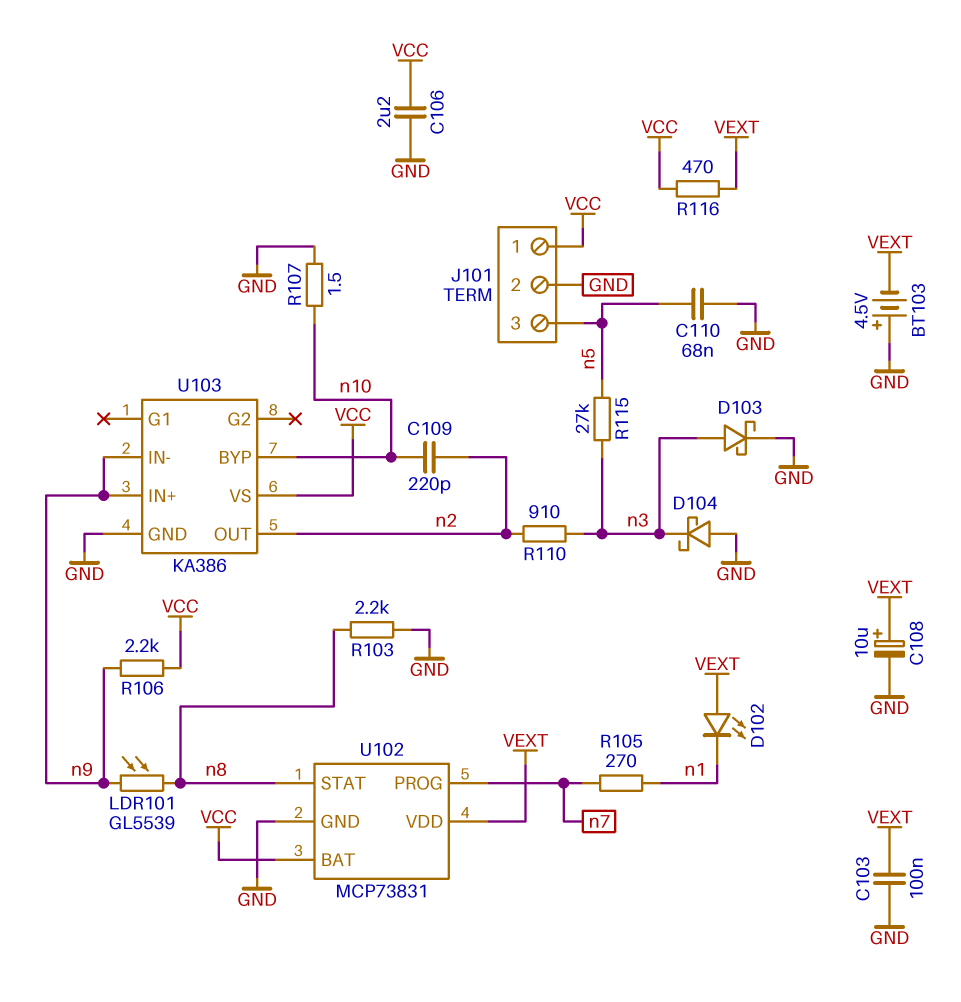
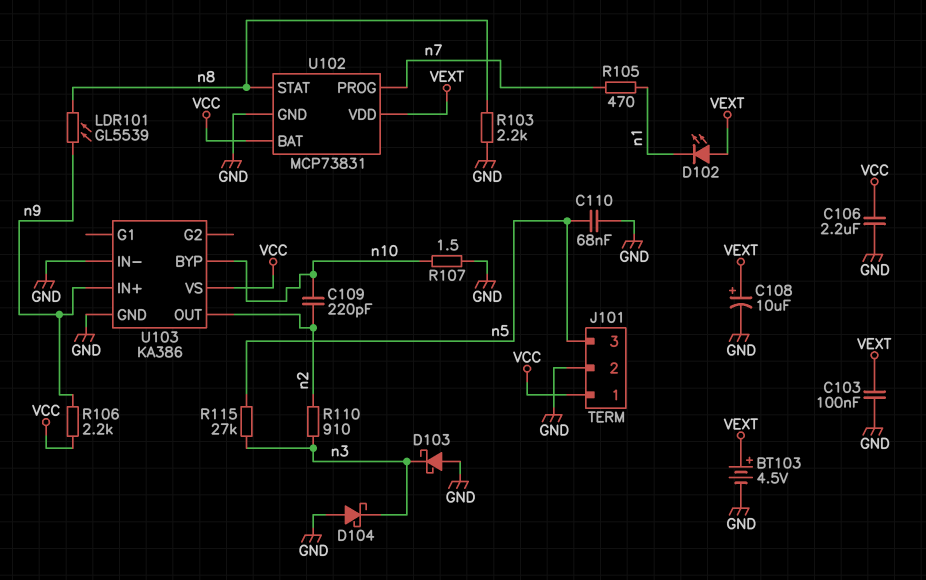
BT103: 4.5V (plus GND, minus VEXT) -> 4.5V (plus VEXT, minus GND)
D103: schottky (A n3, K GND) -> schottky (A GND, K n3)
R105: 270 (n1, n7) -> 470 (n1, n7)
R116: 470 (VCC, VEXT) -> none
U103 pin IN-: n9 -> GND

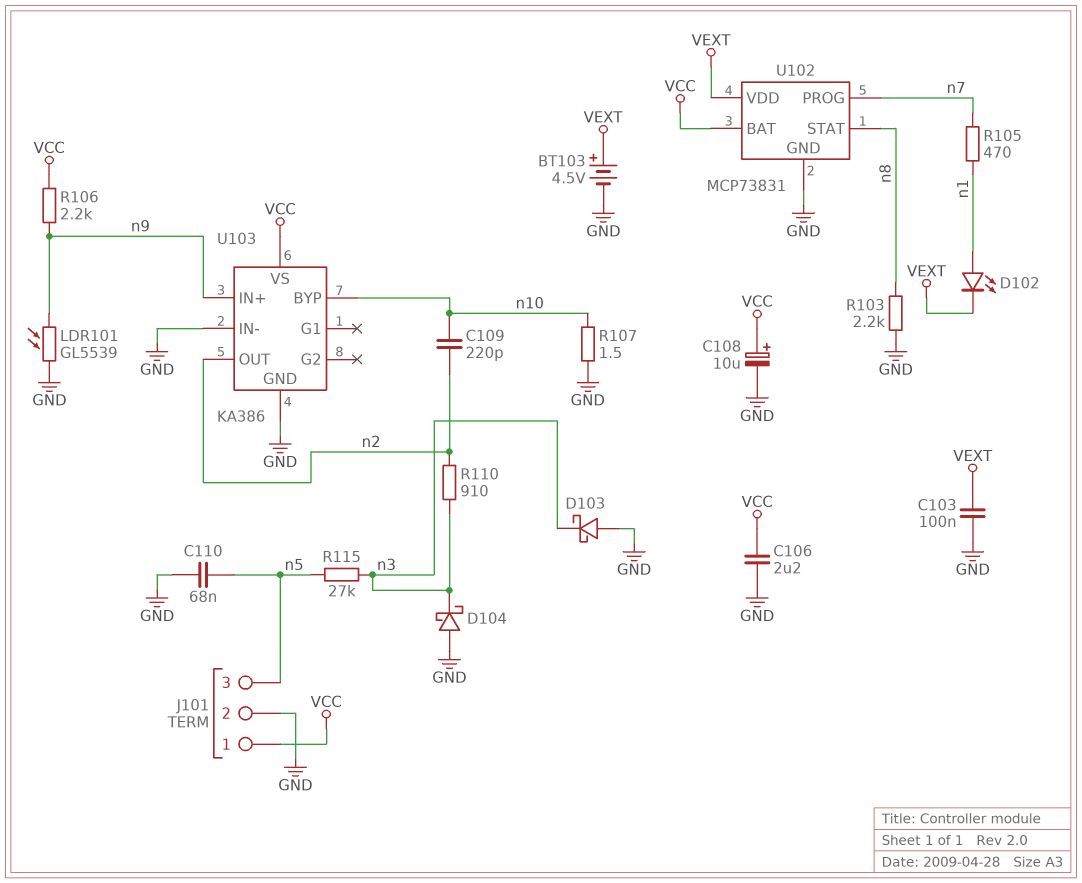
C108: 10uF (plus VEXT, minus GND) -> 10uF (plus VCC, minus GND)
D102: LED (A VEXT, K n1) -> LED (A n1, K VEXT)
LDR101: GL5539 (n8, n9) -> GL5539 (GND, n9)

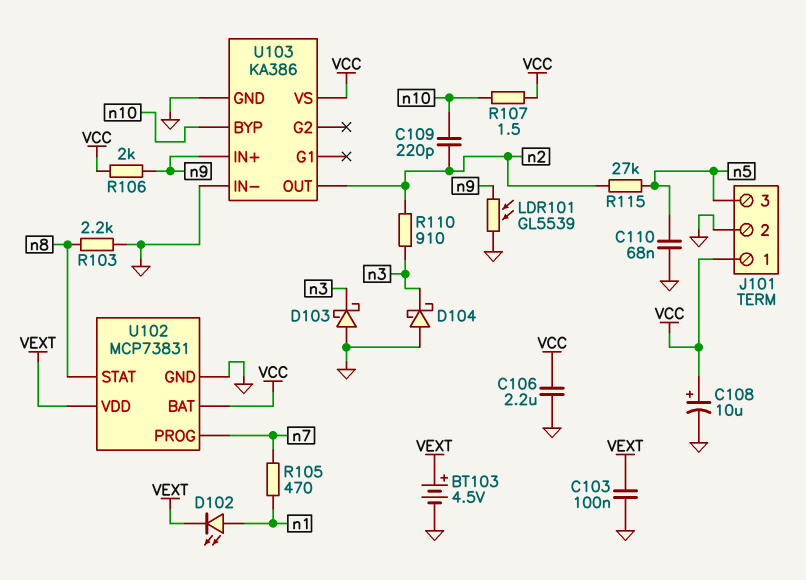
R106: 2.2k (VCC, n9) -> 2k (VCC, n9)
R107: 1.5 (GND, n10) -> 1.5 (VCC, n10)
R115: 27k (n3, n5) -> 27k (n2, n5)

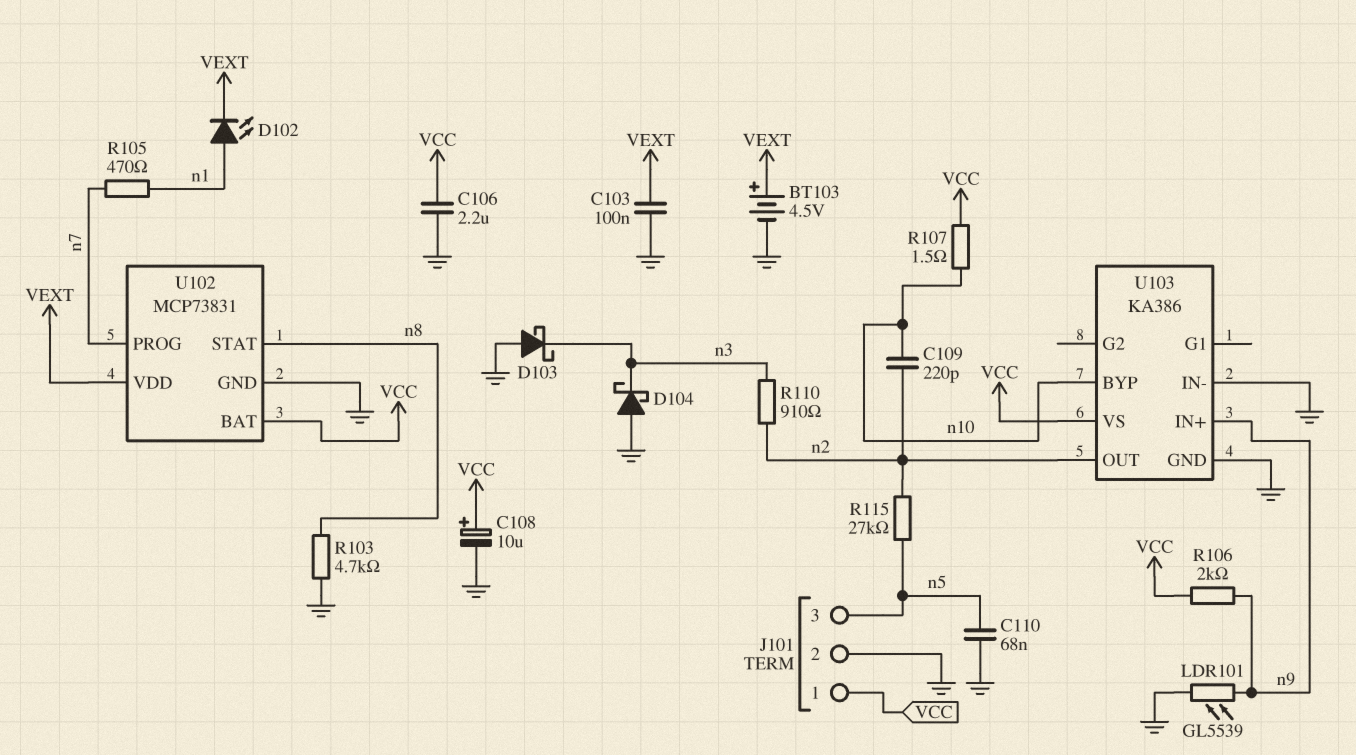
R103: 2.2k (GND, n8) -> 4.7k (GND, n8)

